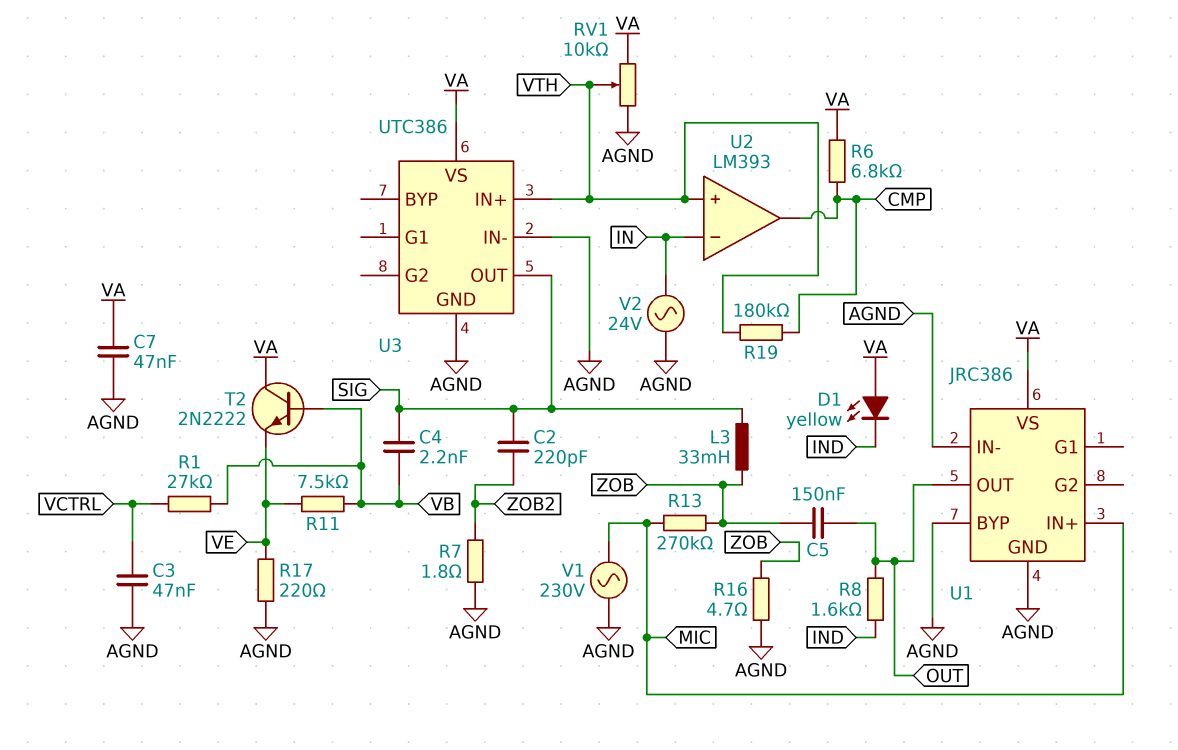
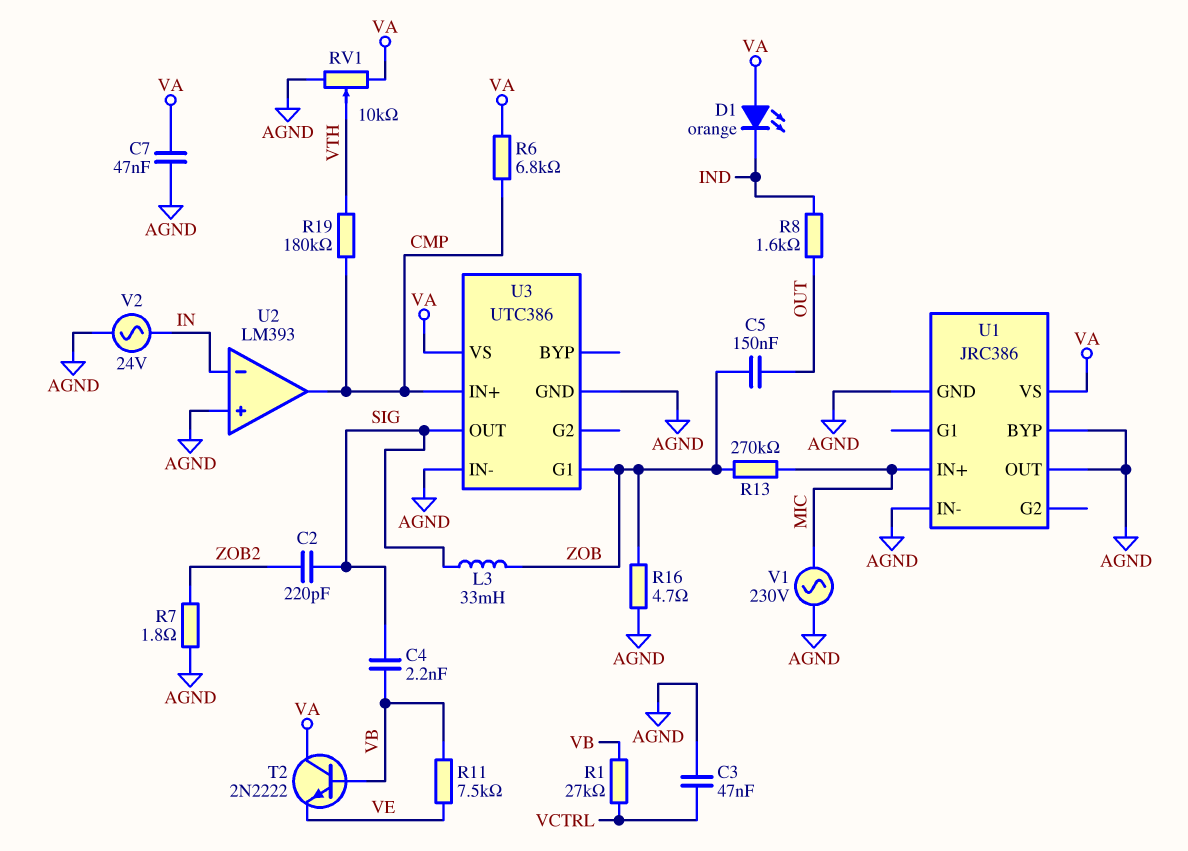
D1: LED yellow (A VA, K IND) -> LED orange (A VA, K IND)
R17: 220 (AGND, VE) -> none
U1 pin OUT: OUT -> AGND
U2 pin in+: VTH -> AGND
U3 pin G1: none -> ZOB
U3 pin IN+: VTH -> CMP

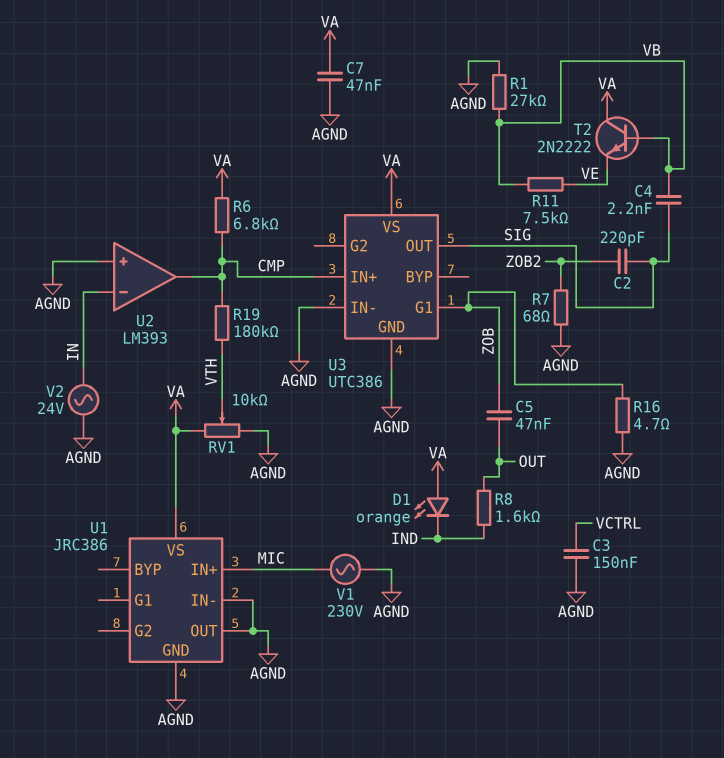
C3: 47nF (AGND, VCTRL) -> 150nF (AGND, VCTRL)
C5: 150nF (OUT, ZOB) -> 47nF (OUT, ZOB)
L3: 33mH (SIG, ZOB) -> none
R1: 27k (VB, VCTRL) -> 27k (AGND, VB)
R7: 1.8 (AGND, ZOB2) -> 68 (AGND, ZOB2)
R13: 270k (MIC, ZOB) -> none
U1 pin BYP: AGND -> none

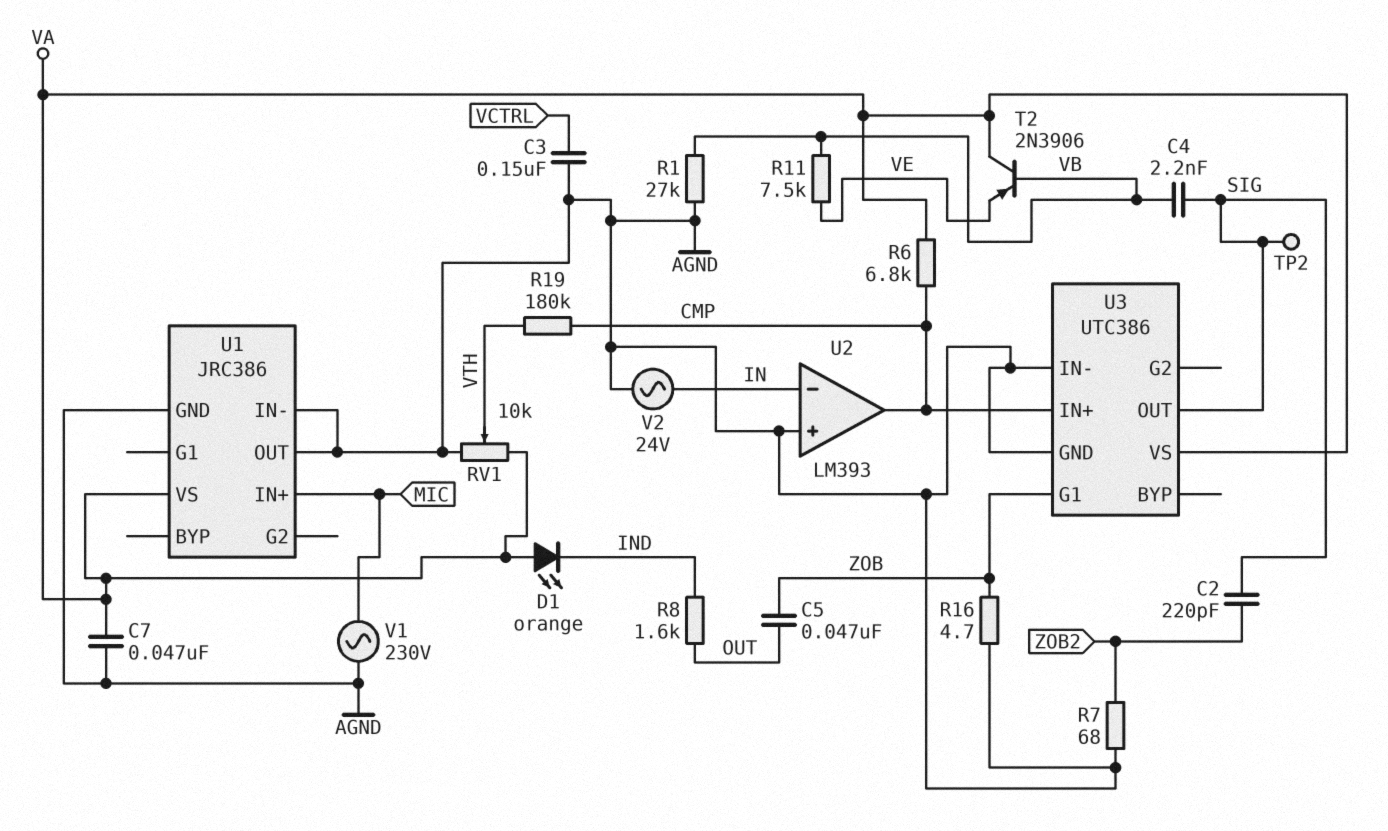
T2: NPN 2N2222 (B VB, C VA, E VE) -> PNP 2N3906 (B VB, C VA, E VE)
TP2: none -> test point (SIG)

